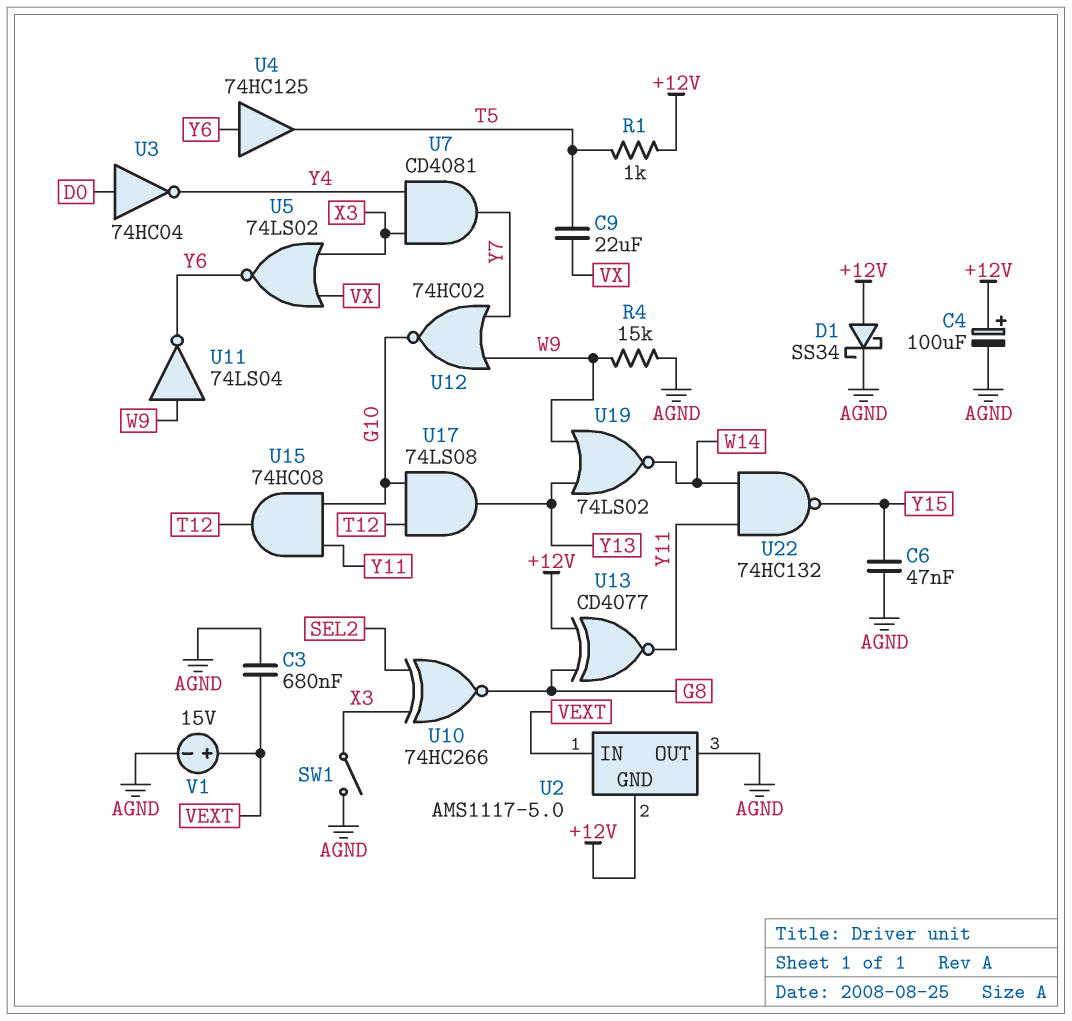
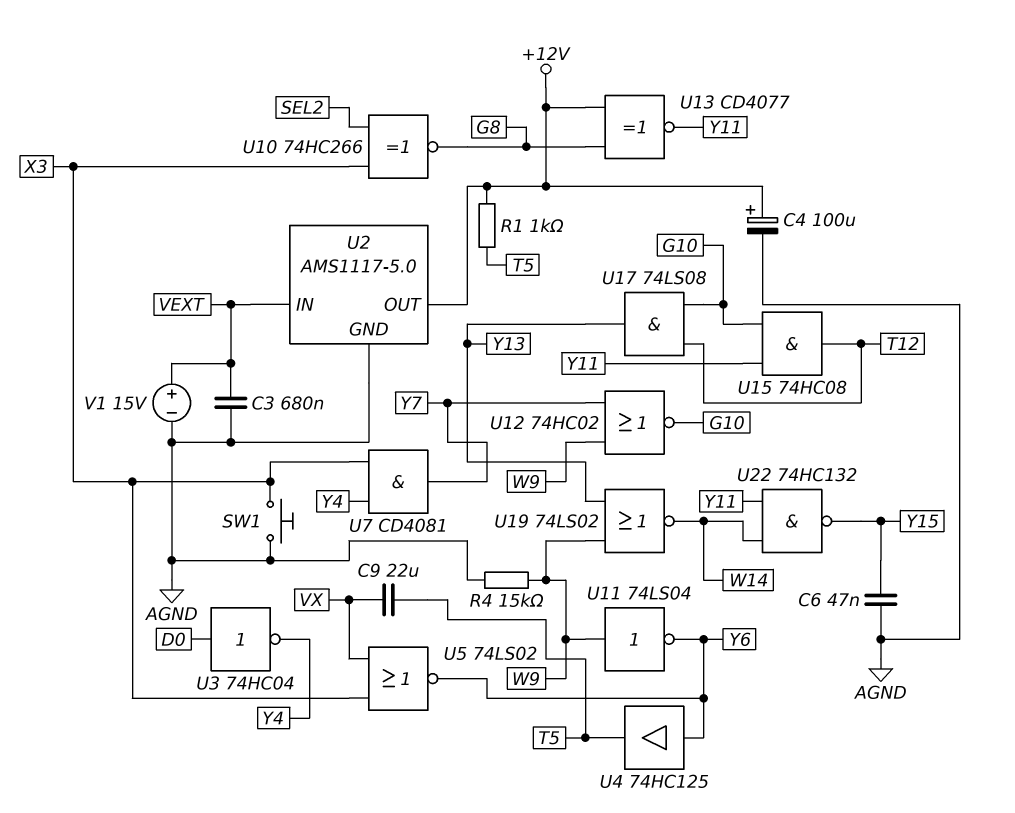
D1: schottky SS34 (A +12V, K AGND) -> none
SW1: switch (AGND, X3) -> button (AGND, X3)
U2 pin GND: +12V -> AGND
U2 pin OUT: AGND -> +12V

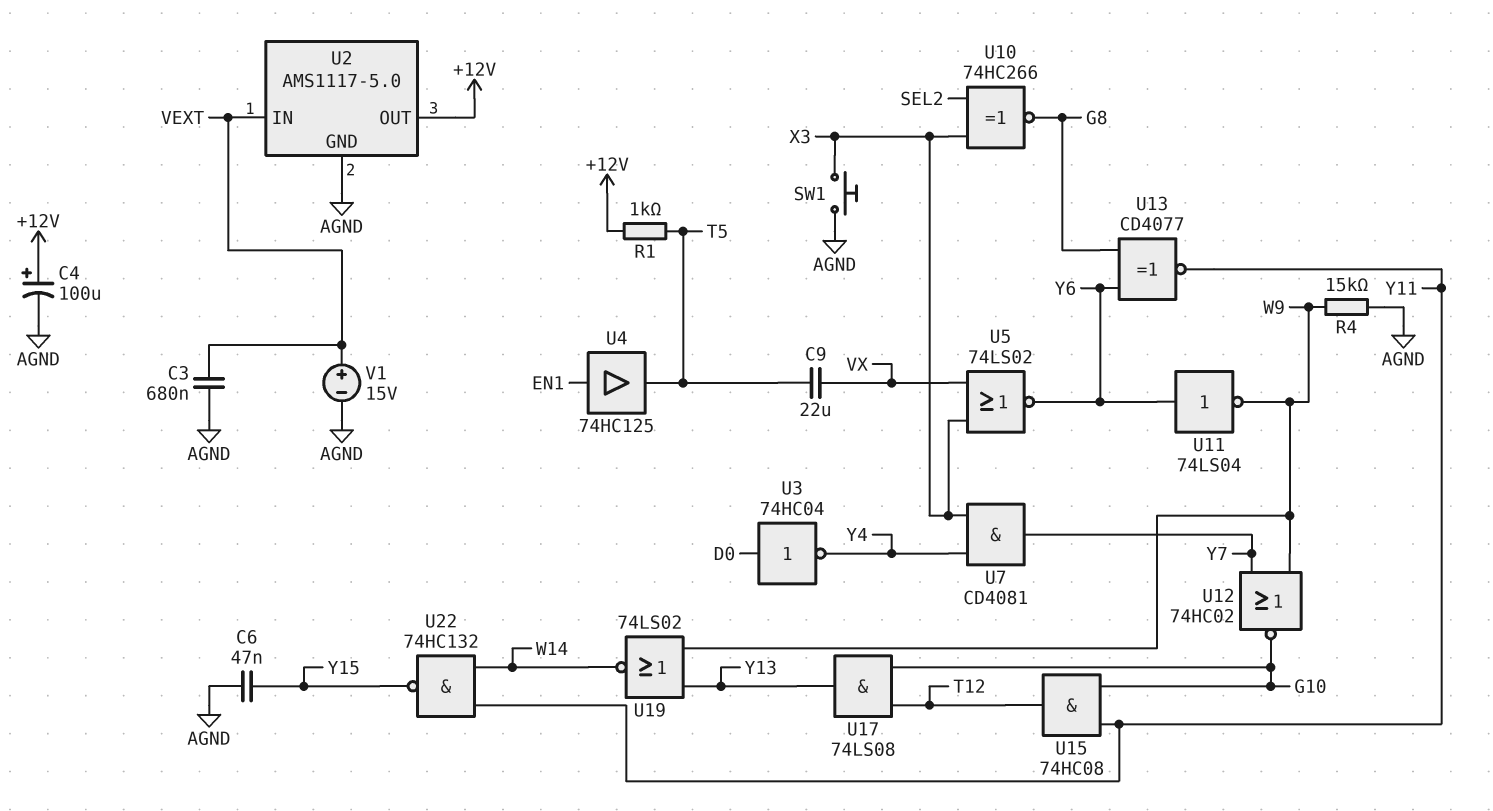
U4: buffer 74HC125 (in Y6, out T5) -> buffer 74HC125 (in EN1, out T5)
U11: NOT 74LS04 (in W9, out Y6) -> NOT 74LS04 (in Y6, out W9)
U13: XNOR CD4077 (in +12V, in G8, out Y11) -> XNOR CD4077 (in G8, in Y6, out Y11)

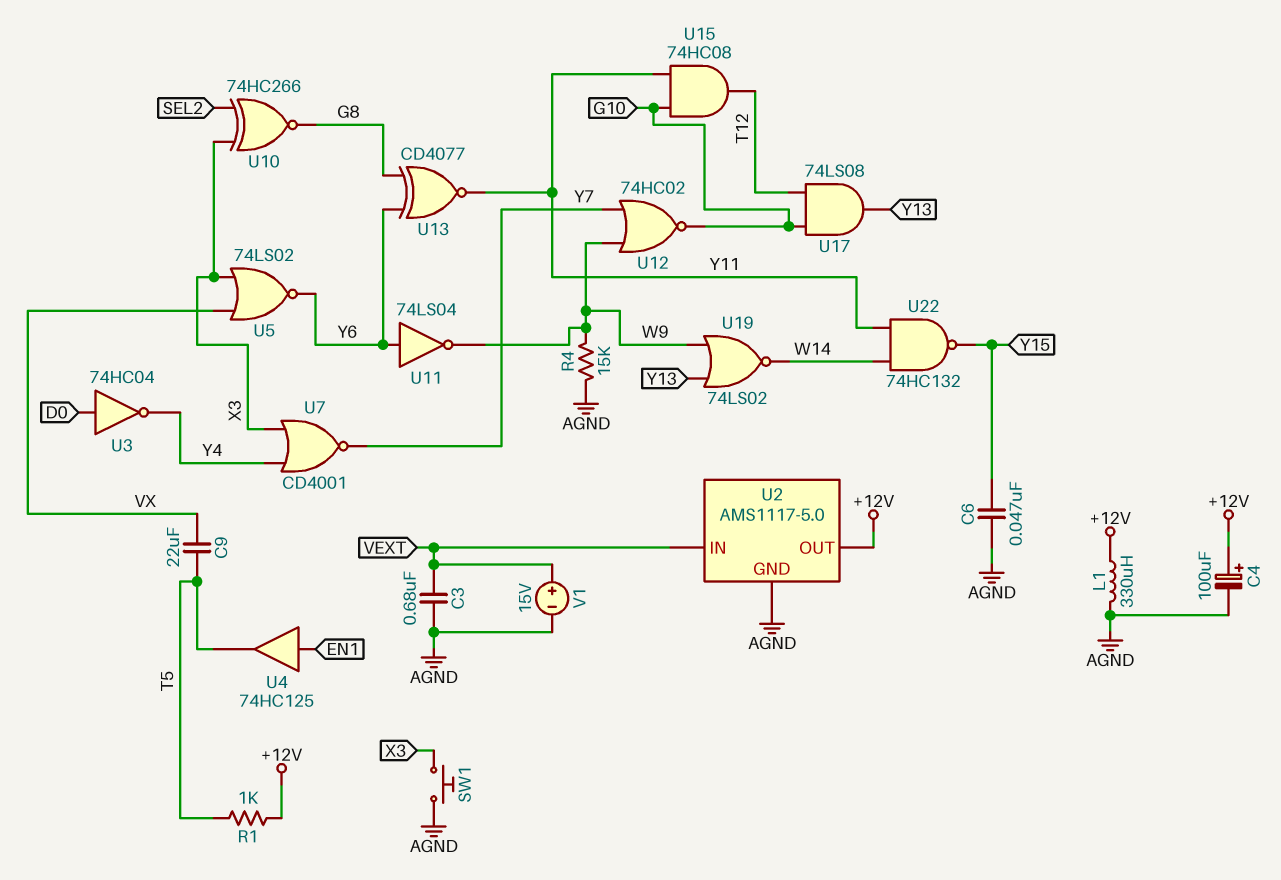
L1: none -> 330uH (+12V, AGND)
U7: AND CD4081 (in X3, in Y4, out Y7) -> NOR CD4001 (in X3, in Y4, out Y7)

